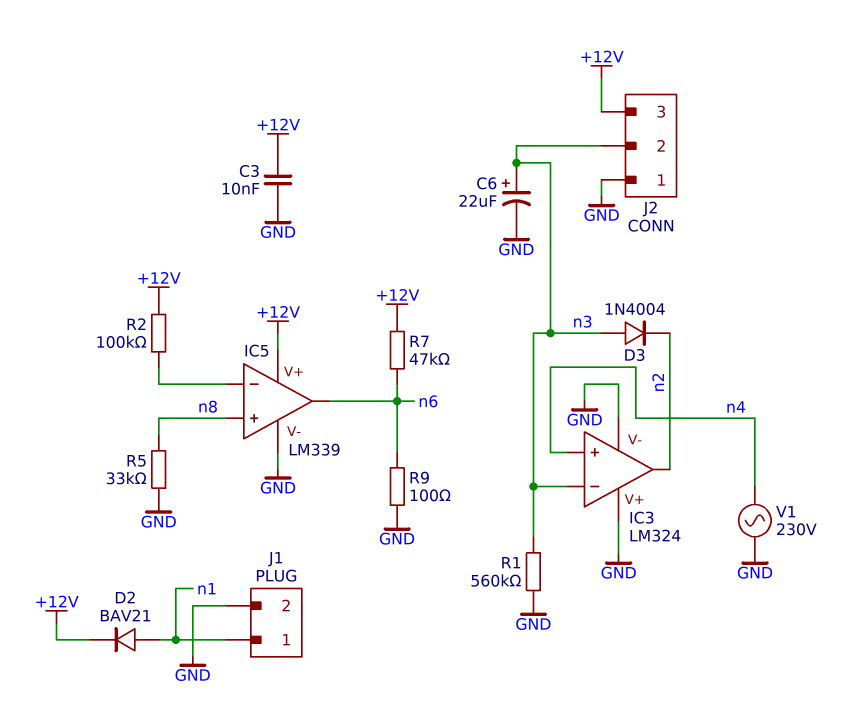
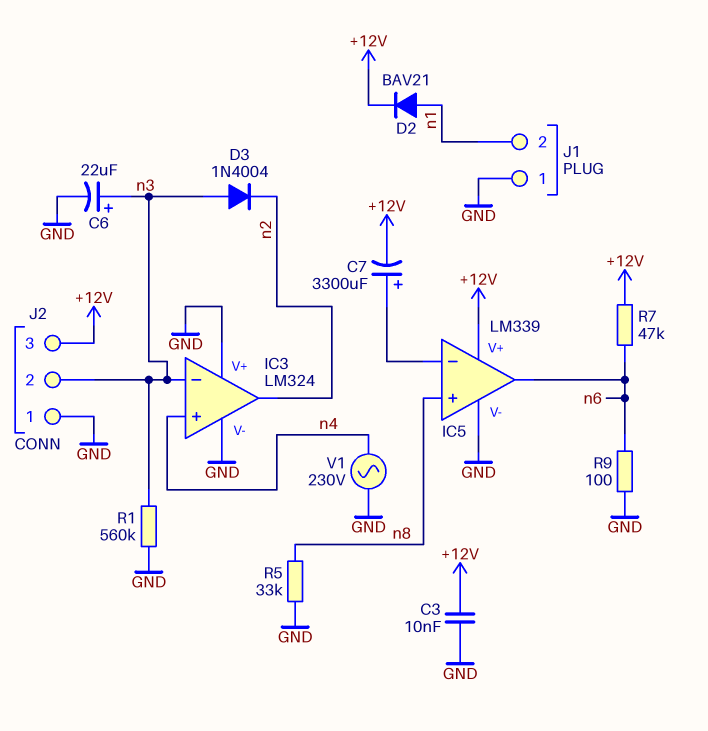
C7: none -> 3300uF (plus IC5/in-, minus +12V)
J1 pin 1: n1 -> GND
J1 pin 2: GND -> n1
R2: 100k (+12V, IC5/in-) -> none

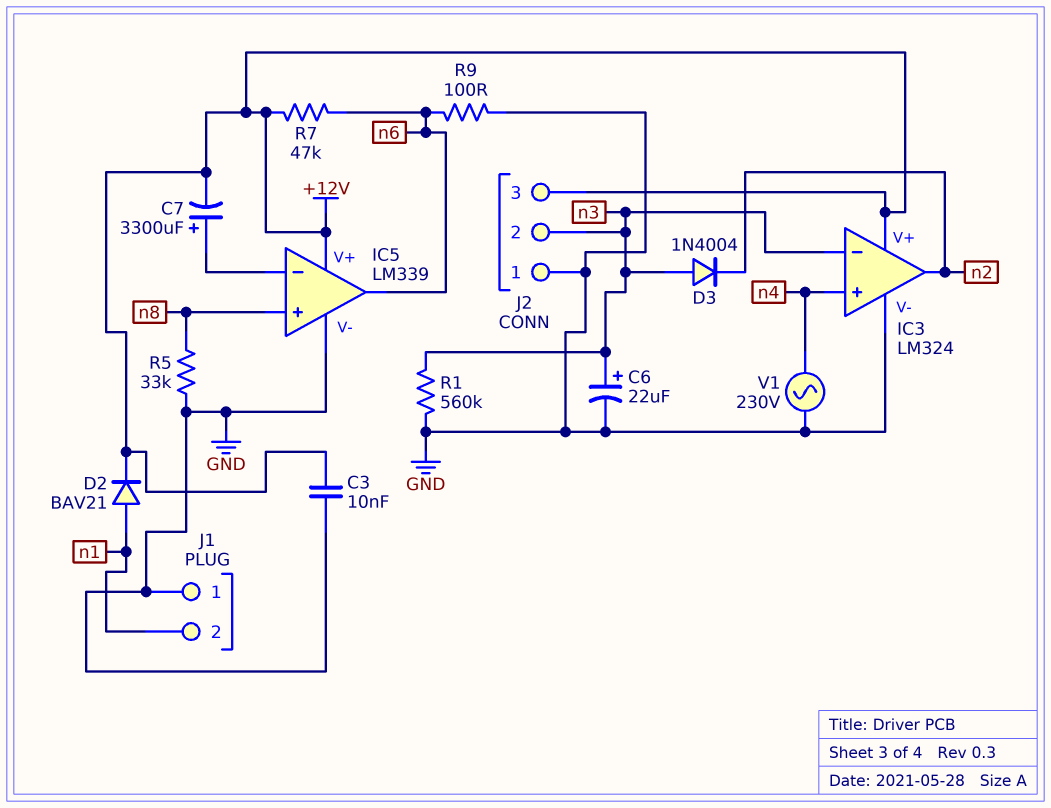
IC3 pin V+: GND -> +12V

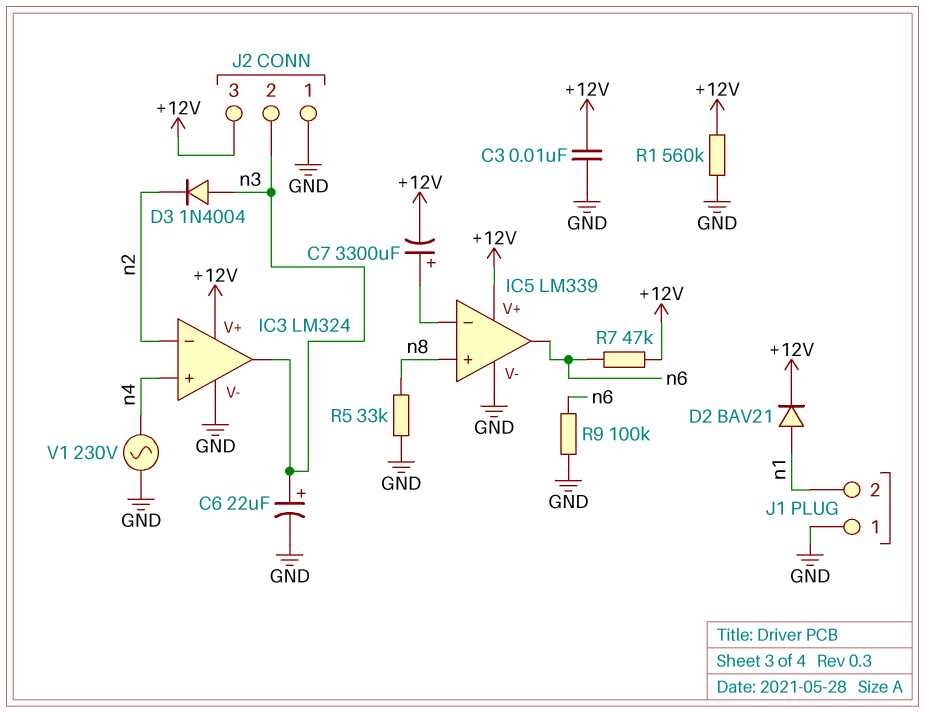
IC3 pin in-: n3 -> n2
IC3 pin out: n2 -> n3
R1: 560k (GND, n3) -> 560k (+12V, GND)
R9: 100 (GND, n6) -> 100k (GND, n6)

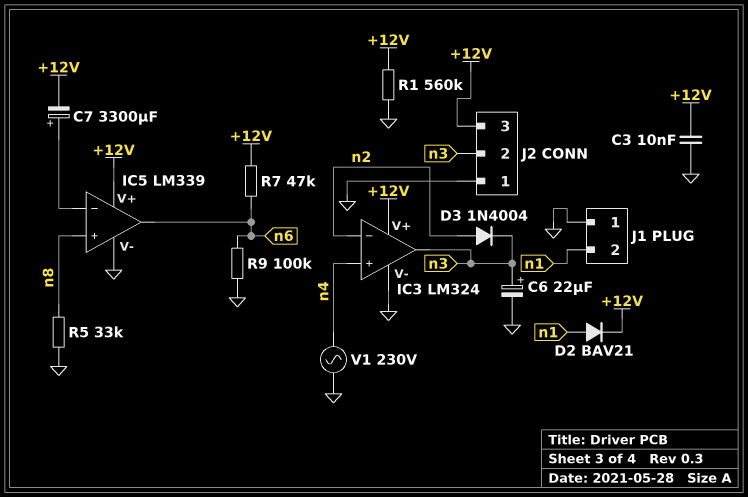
D3: diode 1N4004 (A n3, K n2) -> diode 1N4004 (A n2, K n3)

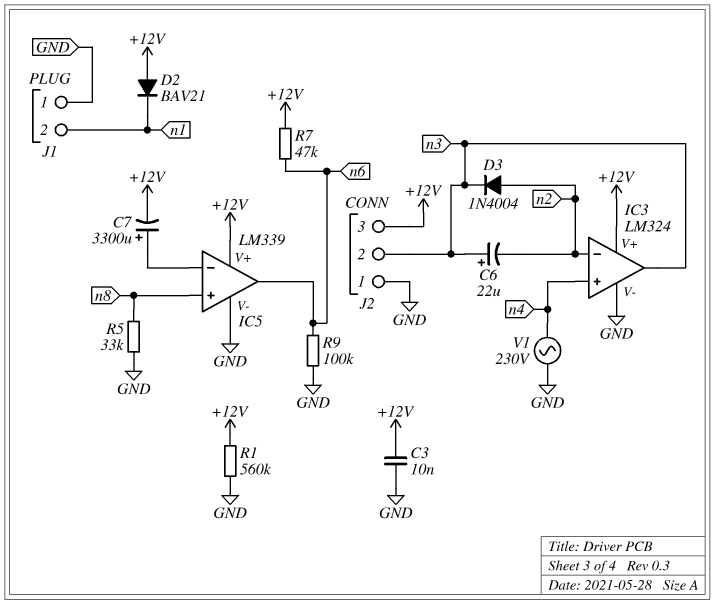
C6: 22uF (plus n3, minus GND) -> 22uF (plus n3, minus n2)
D2: diode BAV21 (A n1, K +12V) -> diode BAV21 (A +12V, K n1)

